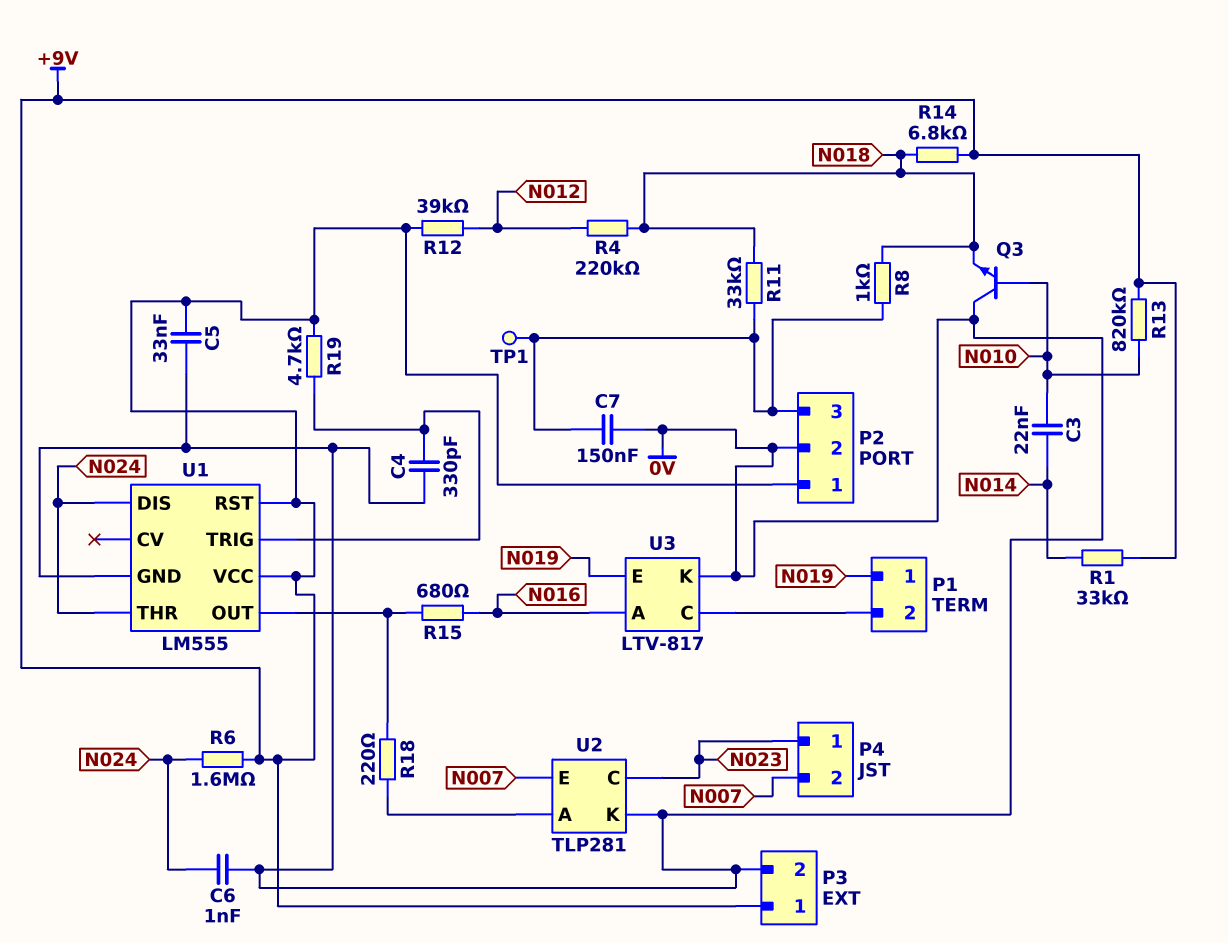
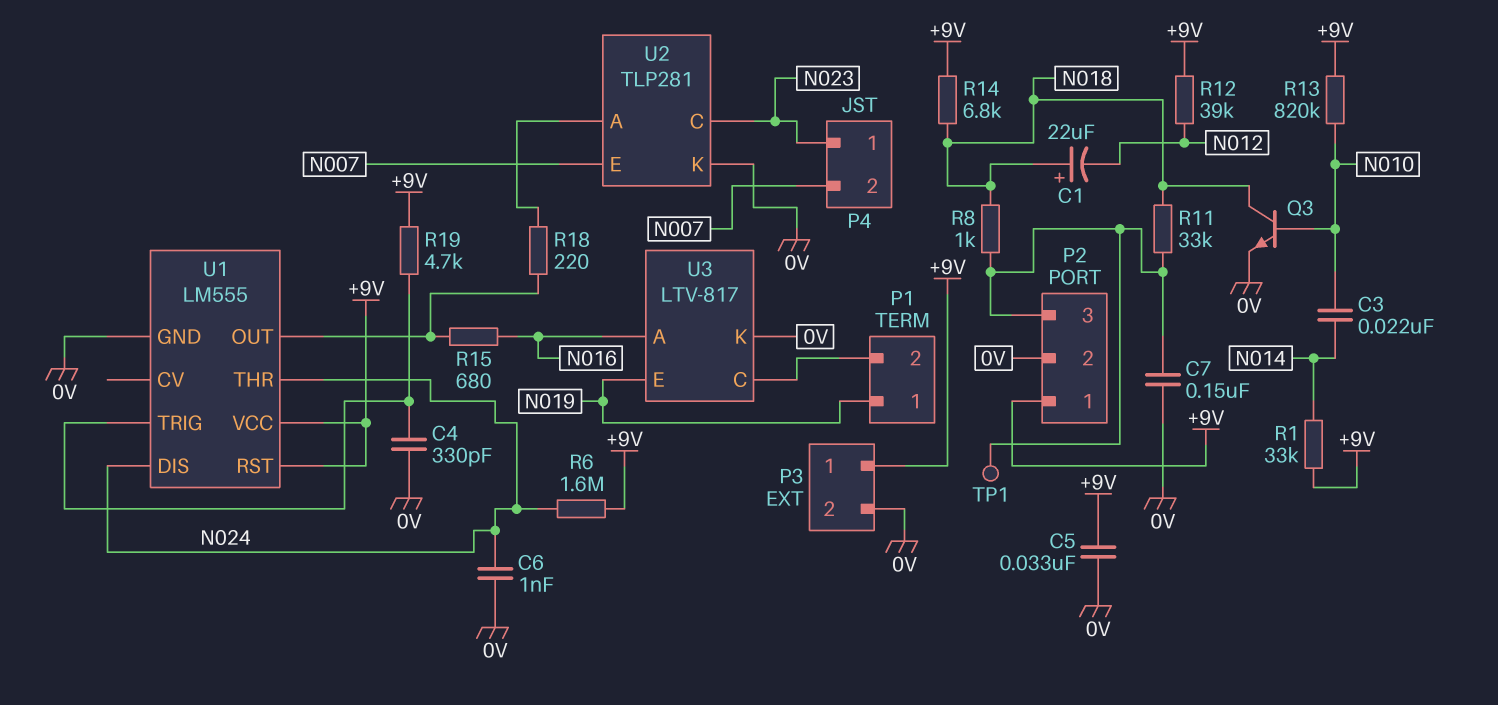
C1: none -> 22uF (plus N018, minus N012)
Q3: NPN (B N010, C 0V, E N018) -> NPN (B N010, C N018, E 0V)
R4: 220k (N012, N018) -> none

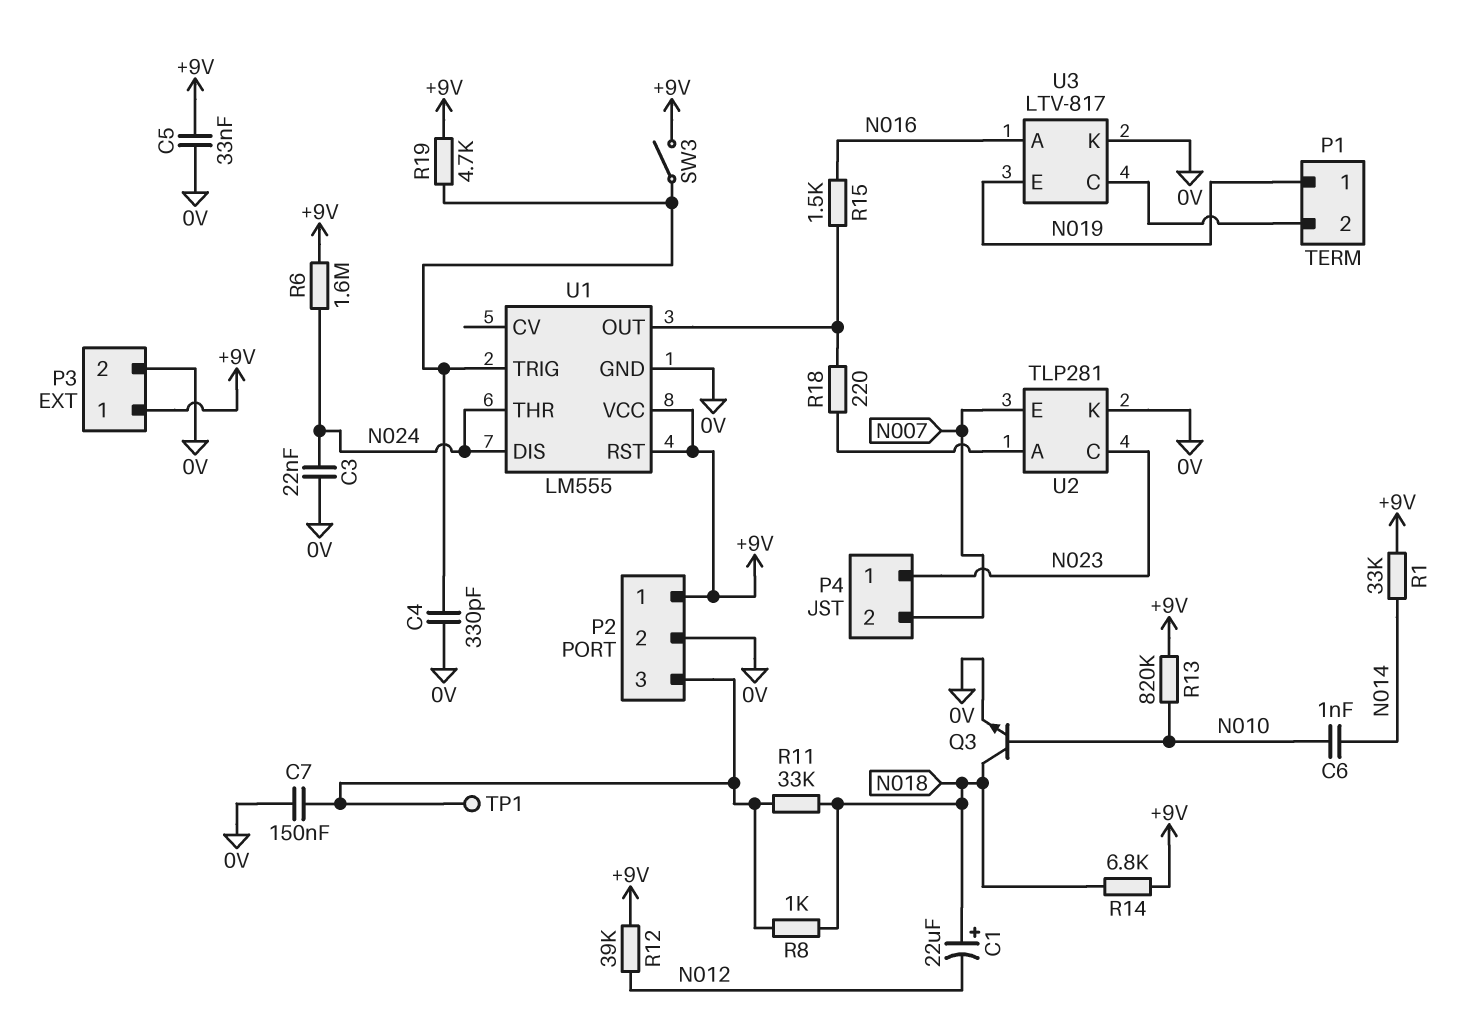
C3: 22nF (N010, N014) -> 22nF (0V, N024)
C6: 1nF (0V, N024) -> 1nF (N010, N014)
R15: 680 (N016, U1/OUT) -> 1.5k (N016, U1/OUT)
SW3: none -> switch (+9V, U1/TRIG)

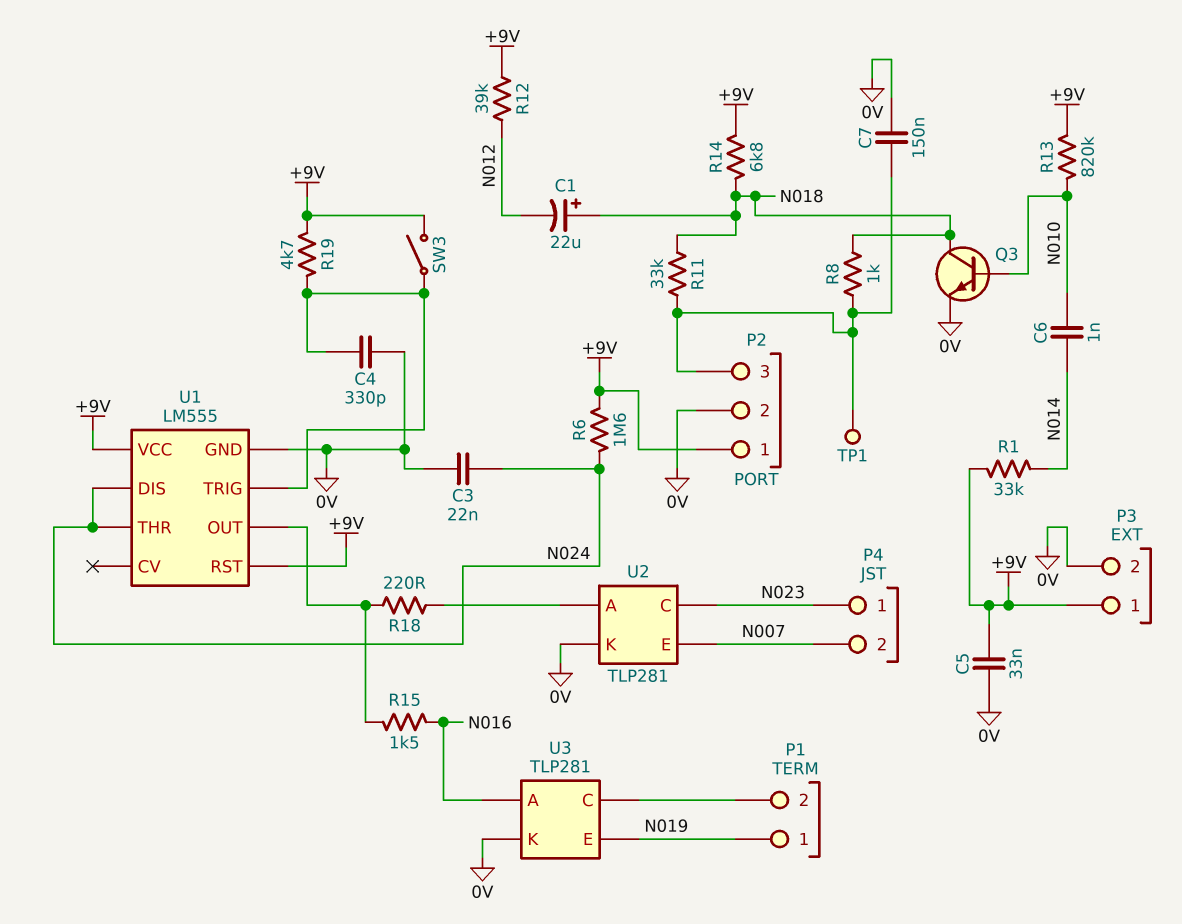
U3: LTV-817 -> TLP281

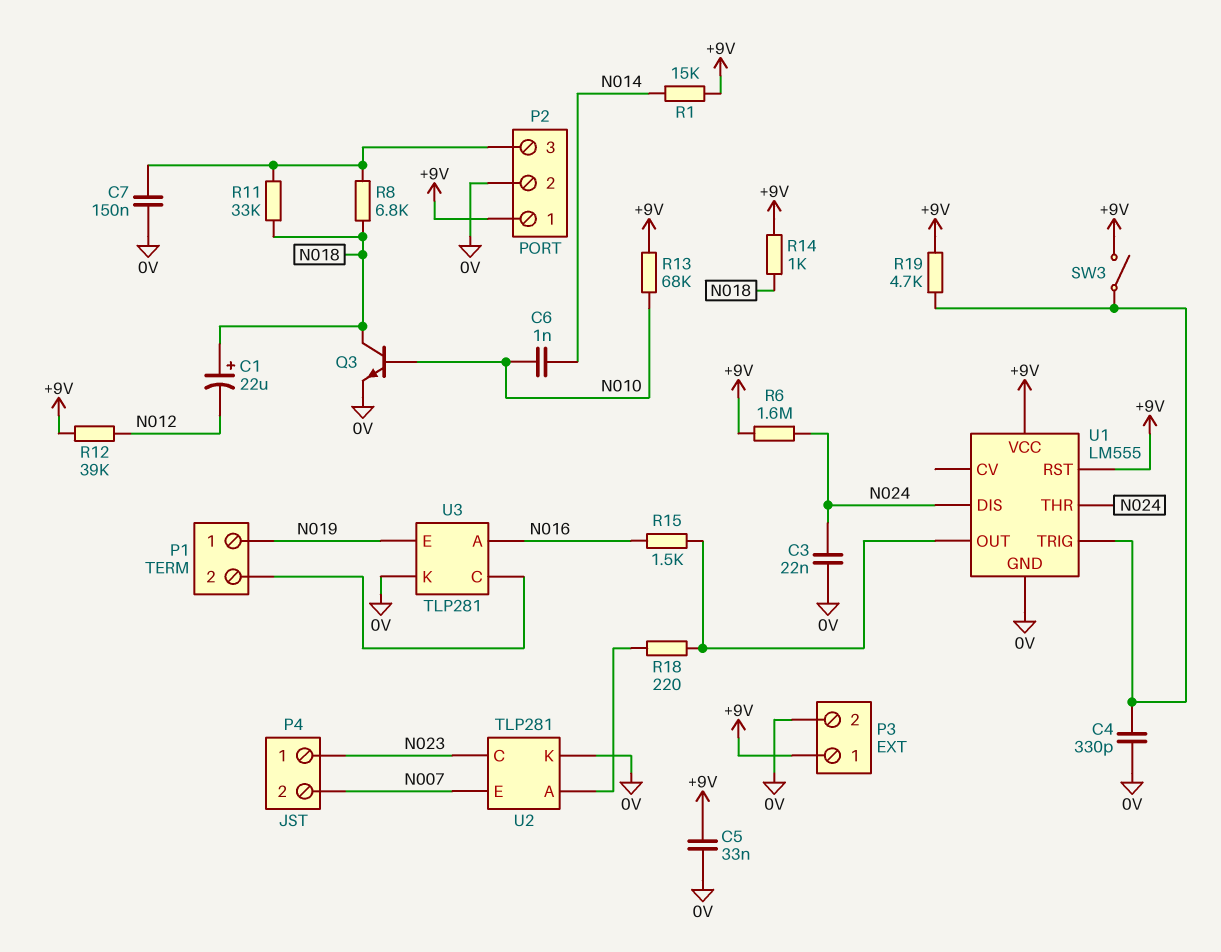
R1: 33k (+9V, N014) -> 15k (+9V, N014)
R8: 1k (N018, P2/3) -> 6.8k (N018, P2/3)
R13: 820k (+9V, N010) -> 68k (+9V, N010)
R14: 6.8k (+9V, N018) -> 1k (+9V, N018)
TP1: test point (P2/3) -> none

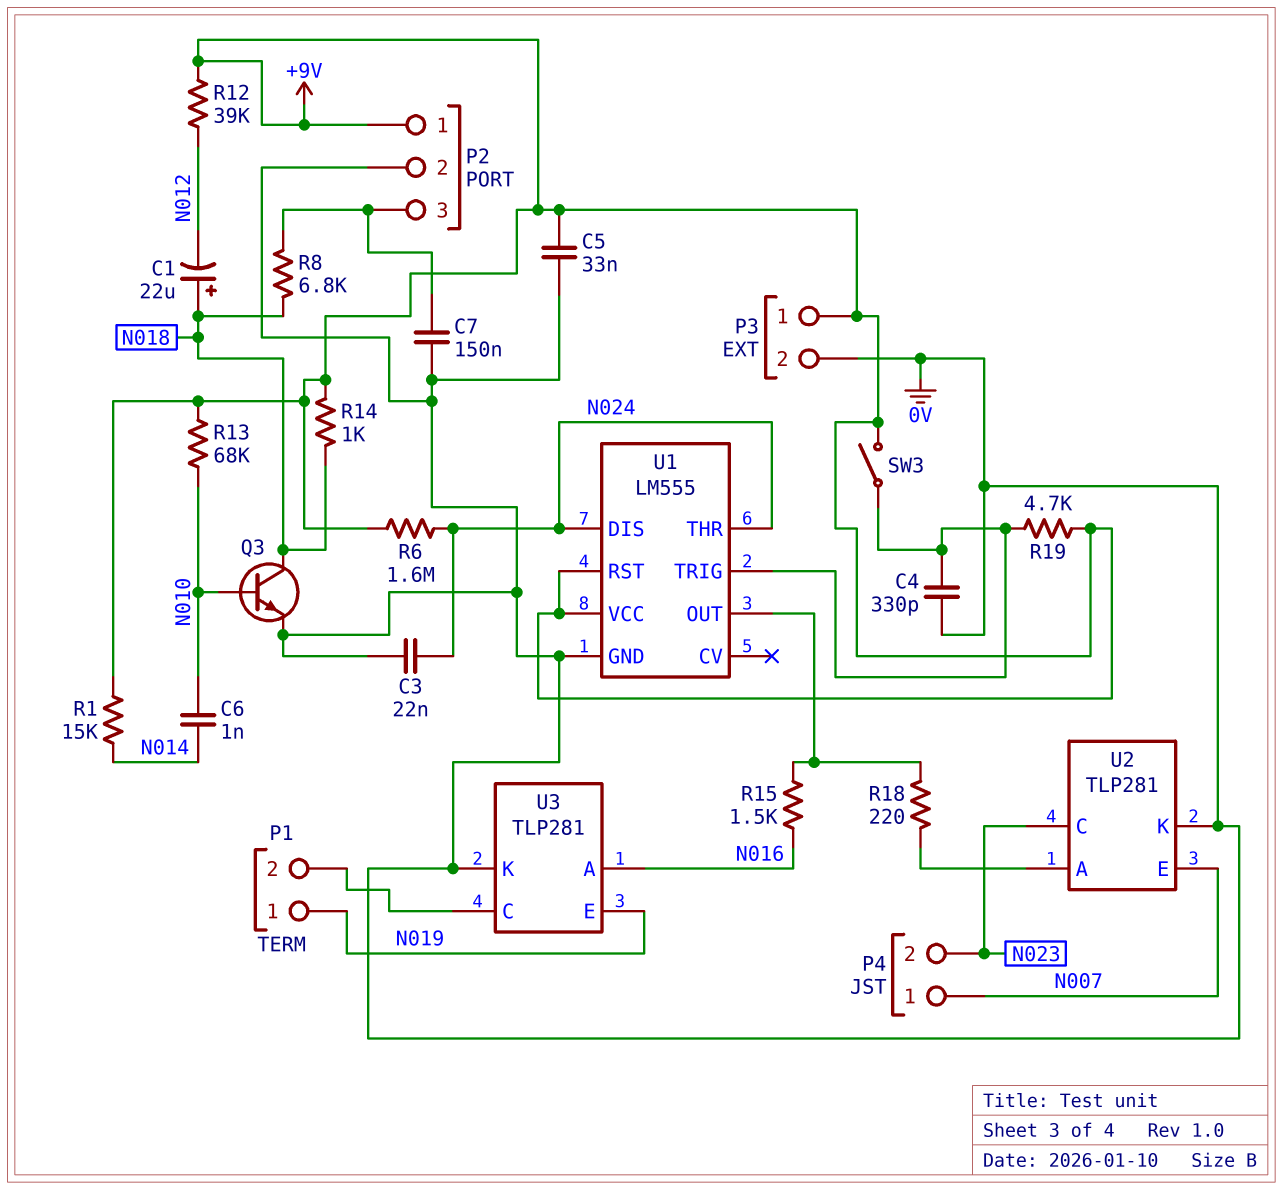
P4 pin 1: N023 -> N007
P4 pin 2: N007 -> N023
R11: 33k (N018, P2/3) -> none

